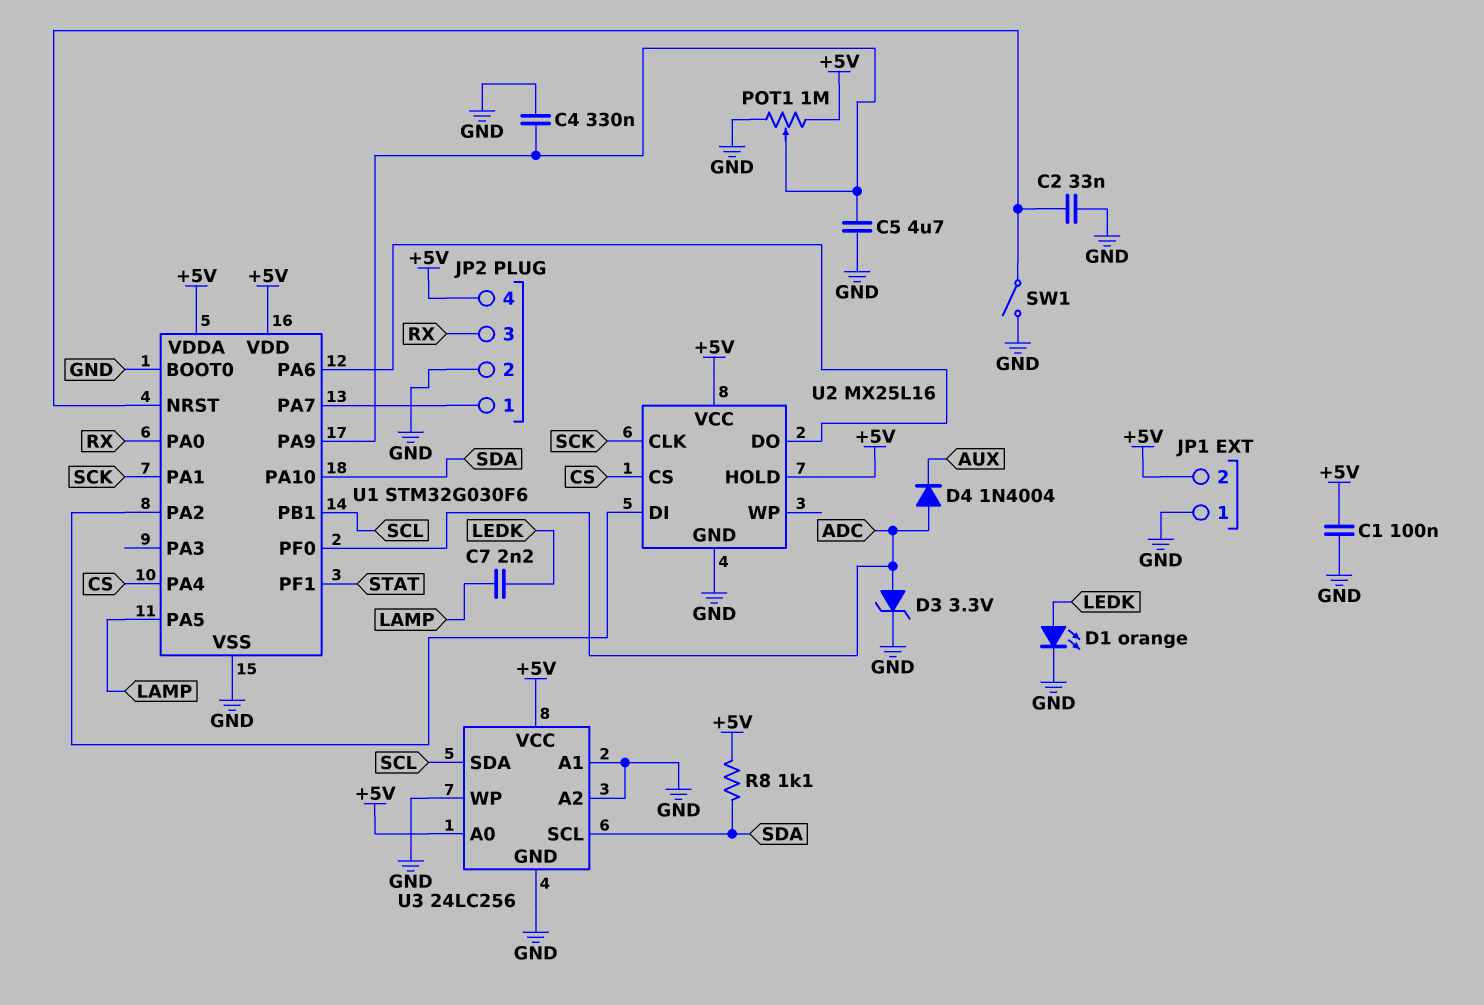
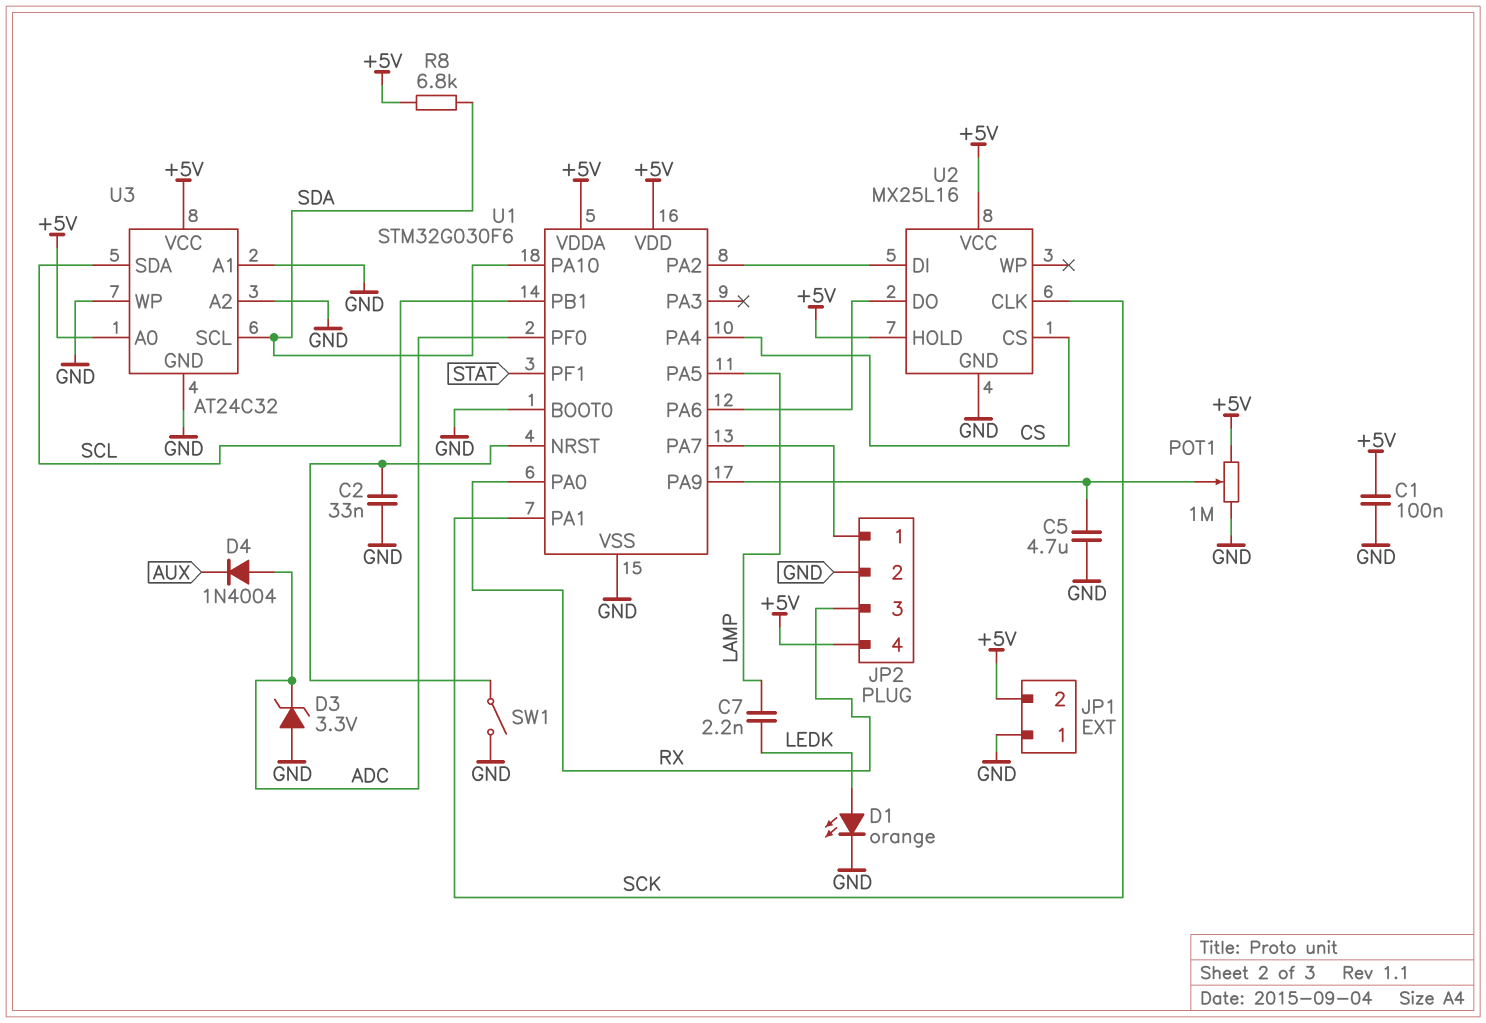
C4: 330nF (GND, U1/PA9) -> none
D3: zener 3.3V (A ADC, K GND) -> zener 3.3V (A GND, K ADC)
R8: 1.1k (+5V, SDA) -> 6.8k (+5V, SDA)
U3: 24LC256 -> AT24C32

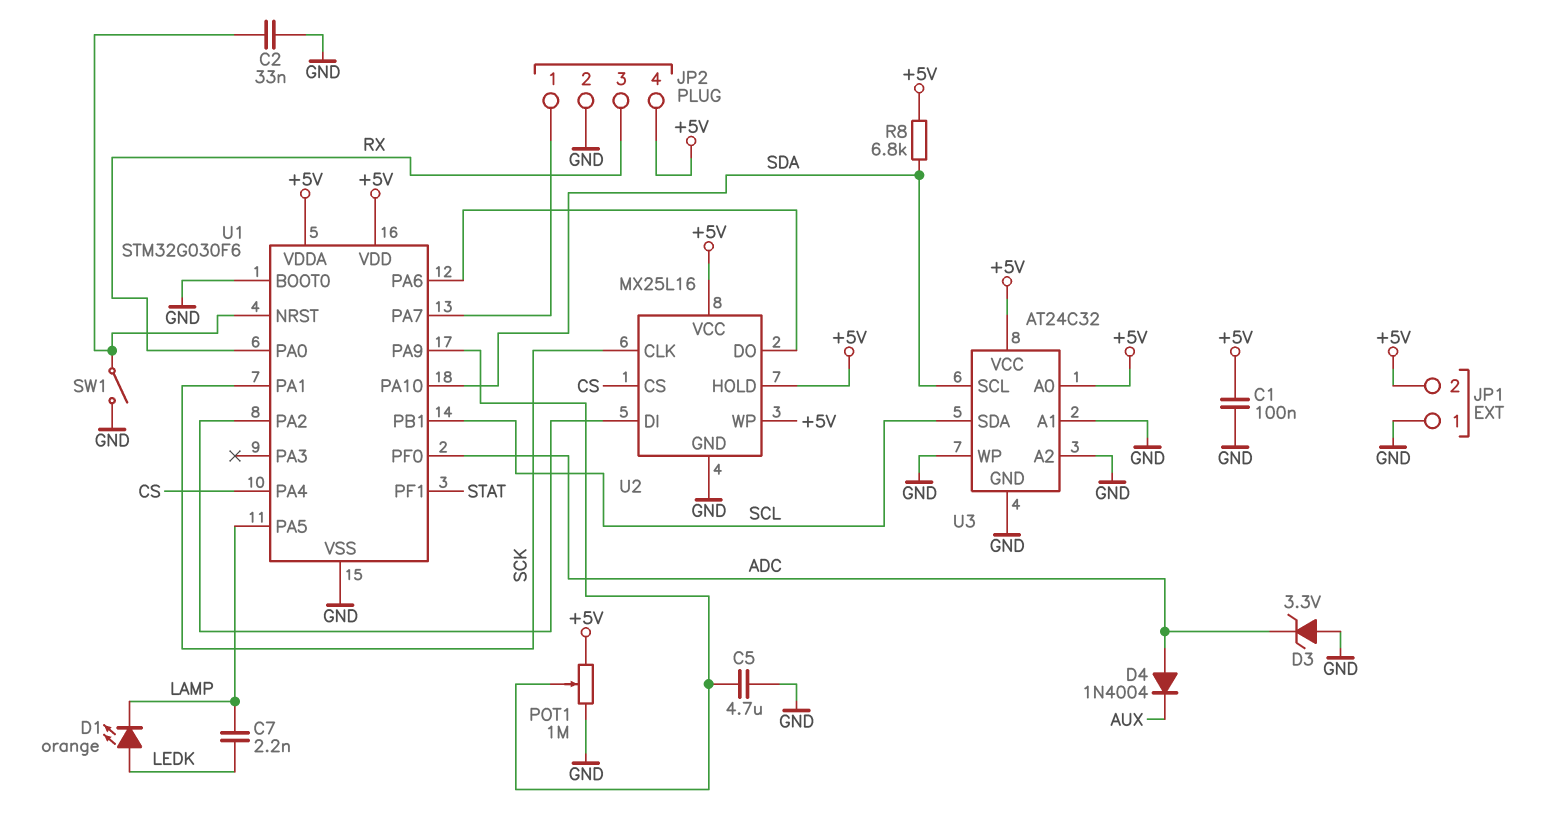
D1: LED orange (A LEDK, K GND) -> LED orange (A LEDK, K LAMP)
U2 pin WP: none -> +5V

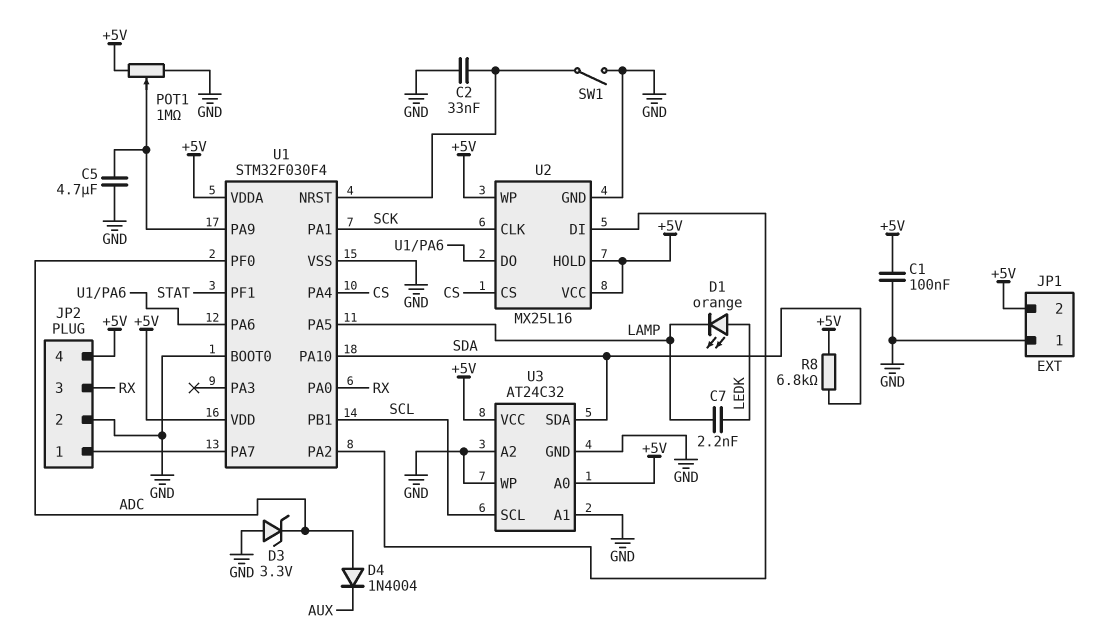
U1: STM32G030F6 -> STM32F030F4
U3 pin SCL: SDA -> SCL
U3 pin SDA: SCL -> SDA

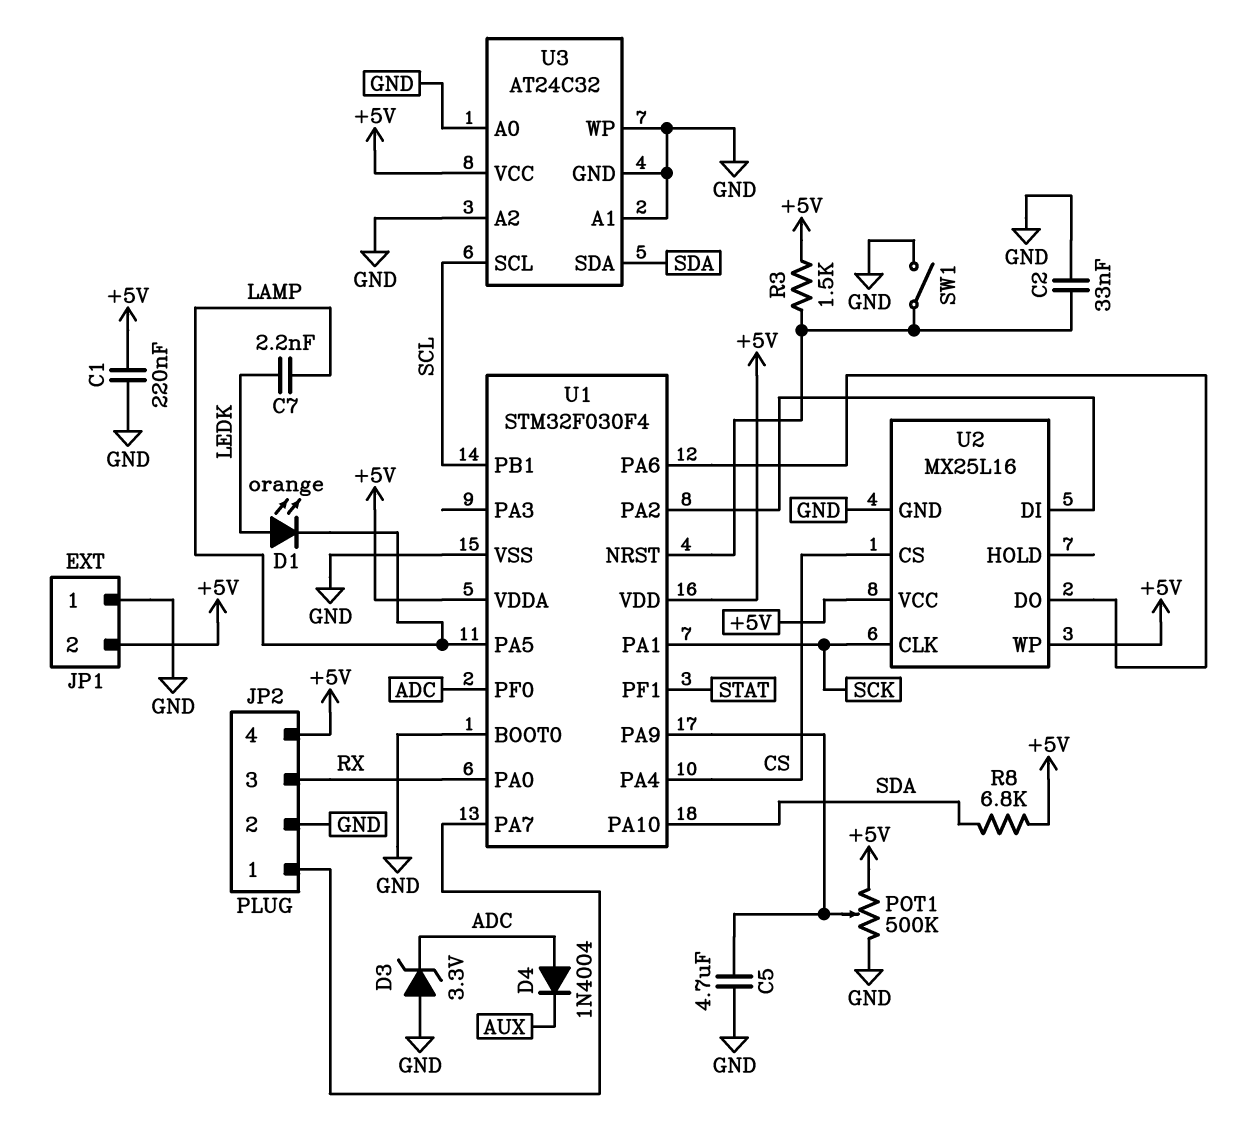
C1: 100nF (+5V, GND) -> 220nF (+5V, GND)
POT1: 1M (+5V, GND, wiper U1/PA9) -> 500k (+5V, GND, wiper U1/PA9)
R3: none -> 1.5k (+5V, U1/NRST)
U2 pin HOLD: +5V -> none
U3 pin A0: +5V -> GND

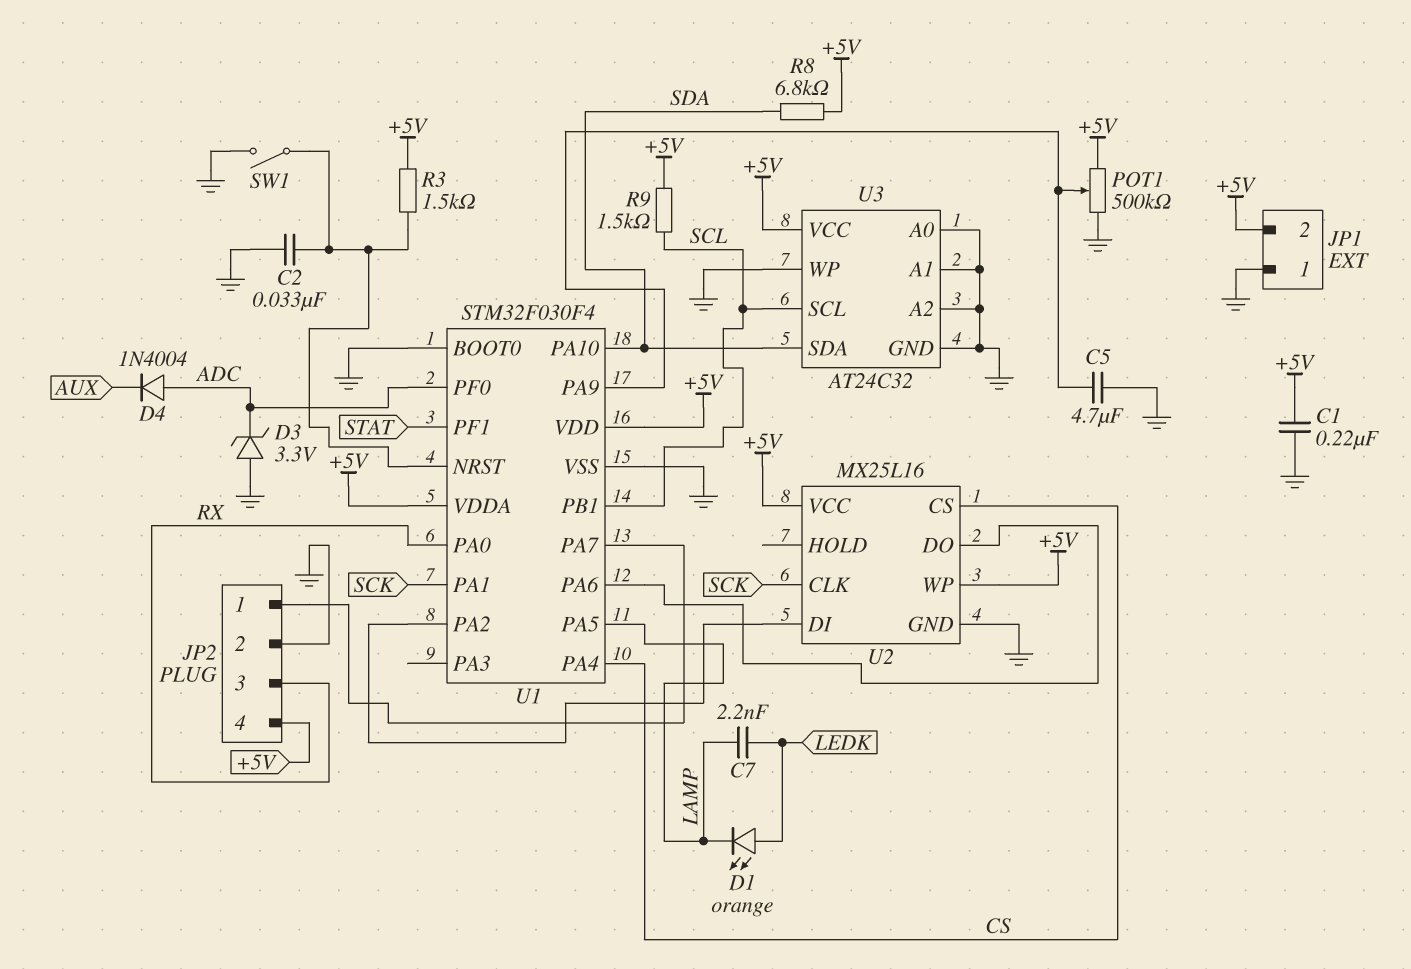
R9: none -> 1.5k (+5V, SCL)

